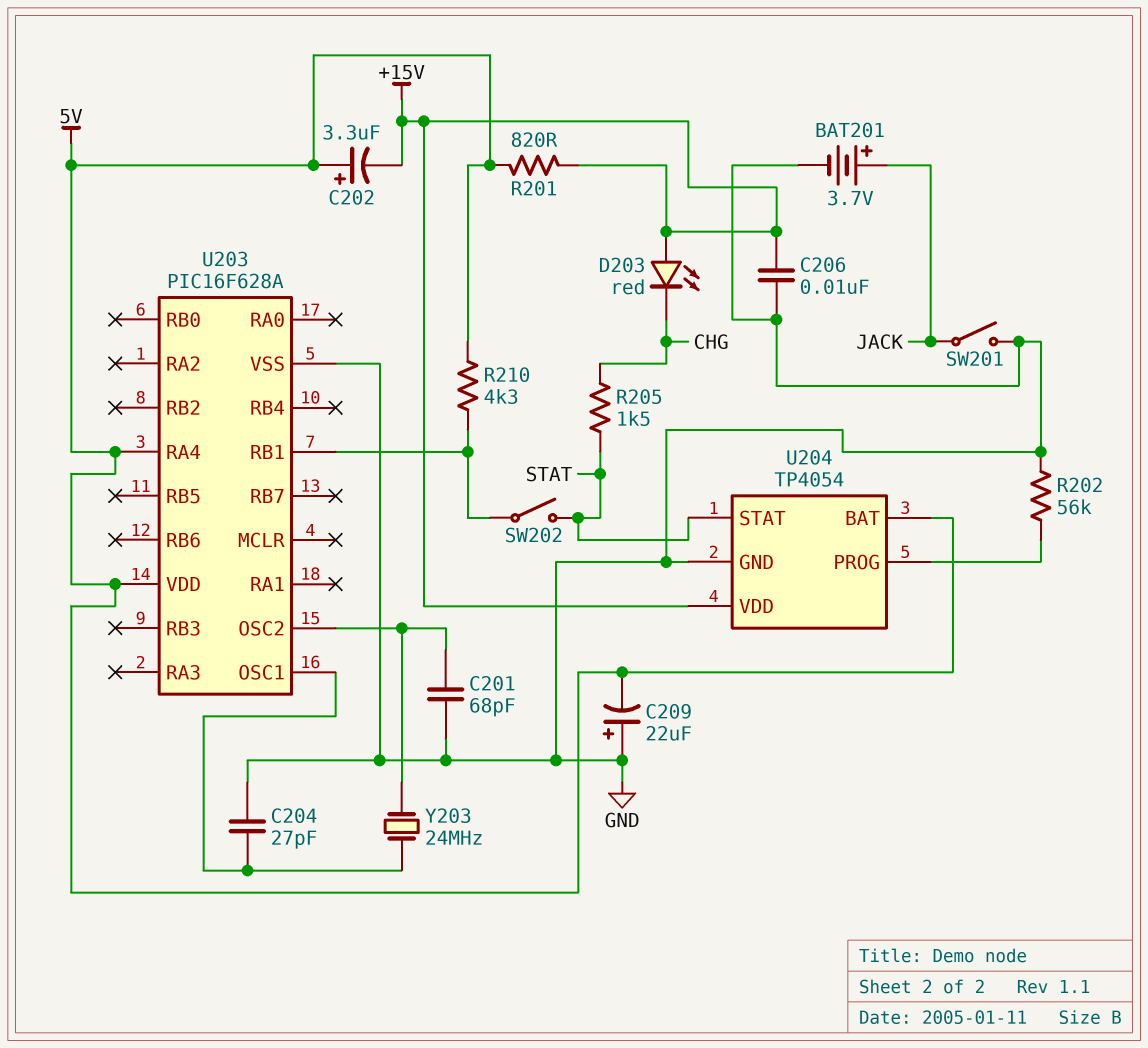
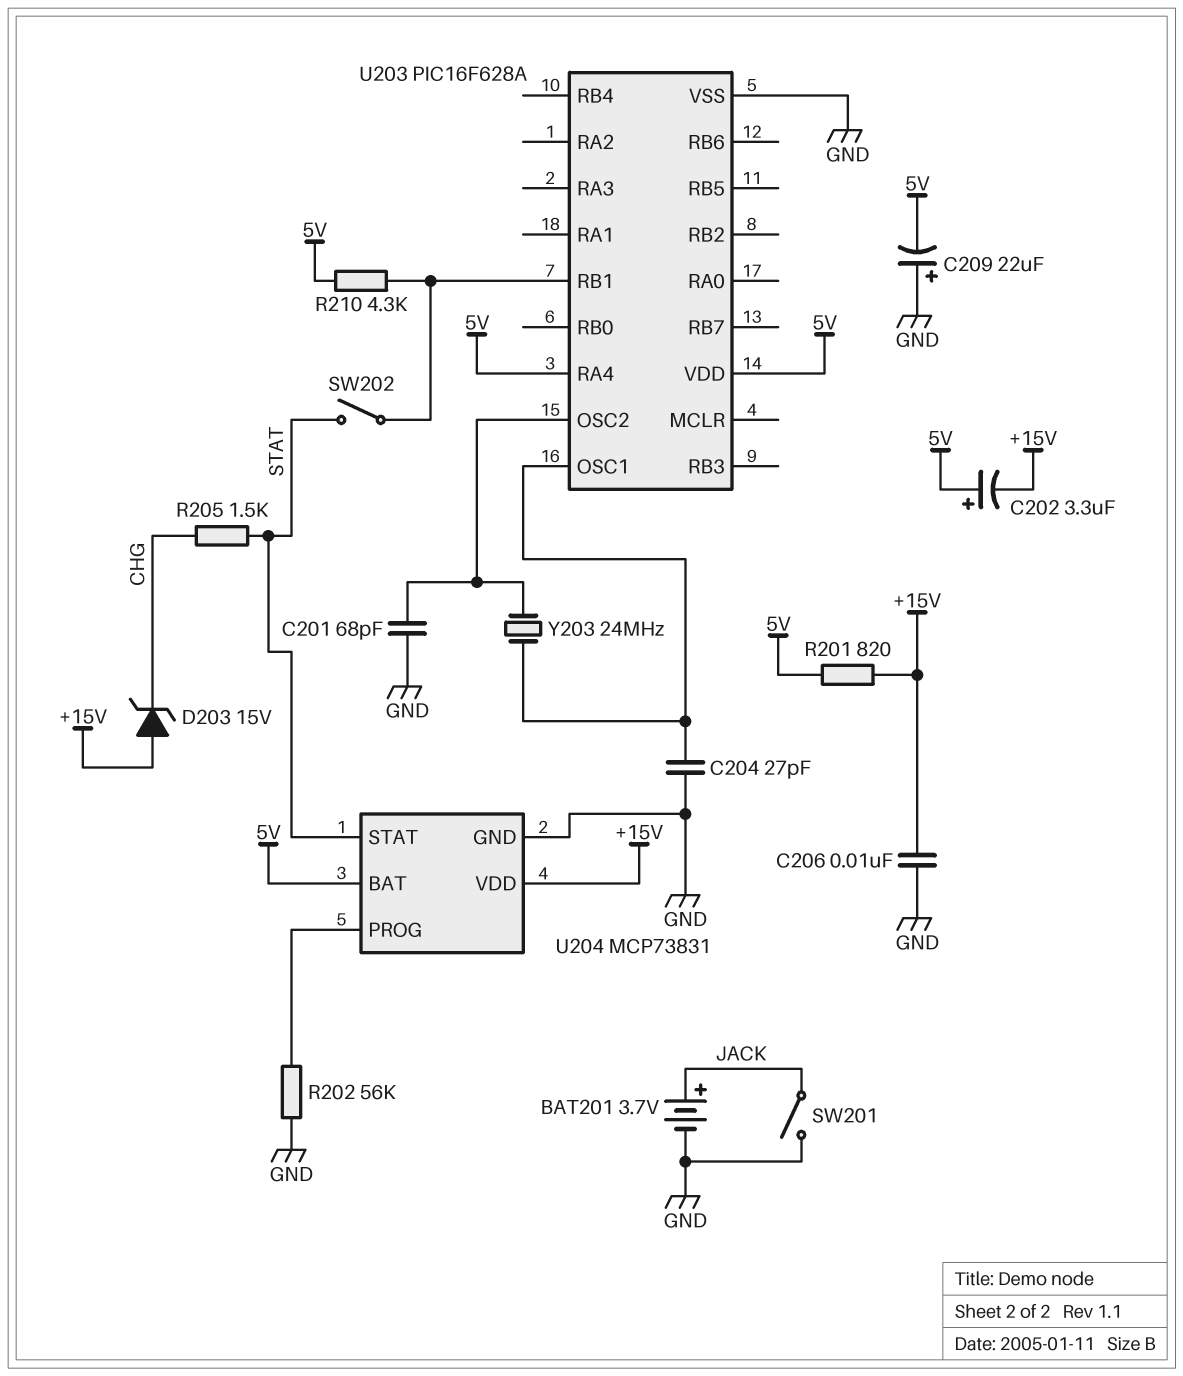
D203: LED red (A +15V, K CHG) -> zener 15V (A +15V, K CHG)
U204: TP4054 -> MCP73831

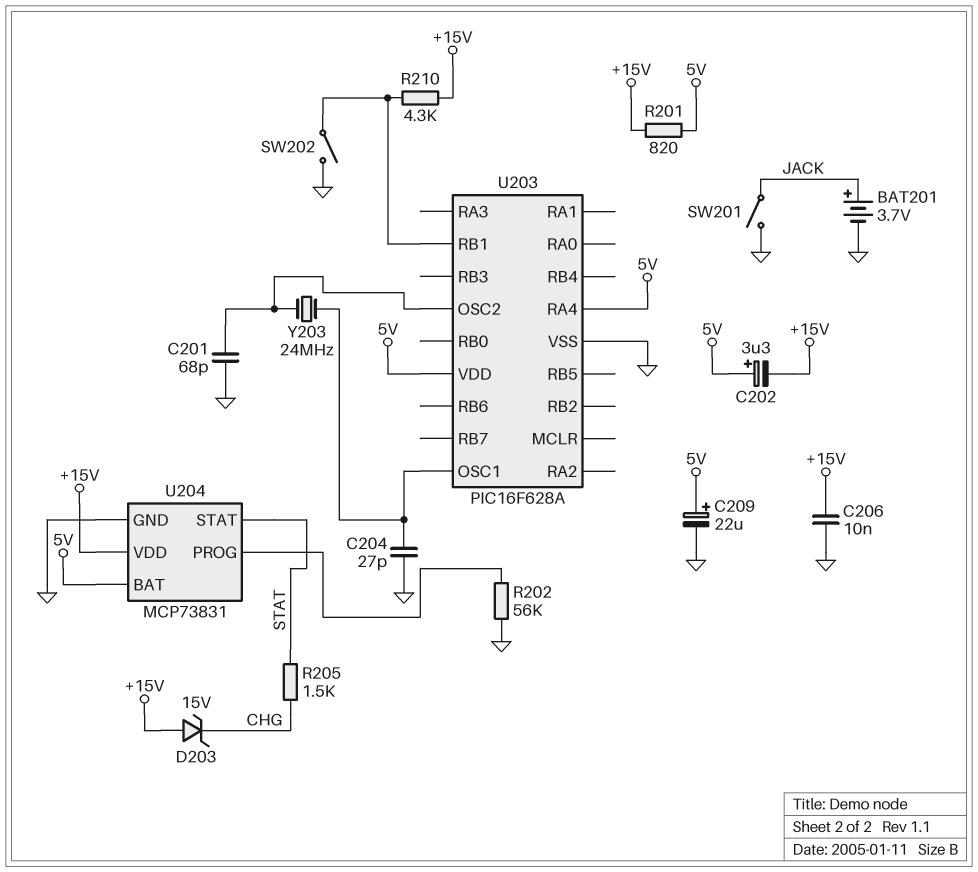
C209: 22uF (plus GND, minus 5V) -> 22uF (plus 5V, minus GND)
R210: 4.3k (5V, U203/RB1) -> 4.3k (+15V, U203/RB1)
SW202: switch (STAT, U203/RB1) -> switch (GND, U203/RB1)

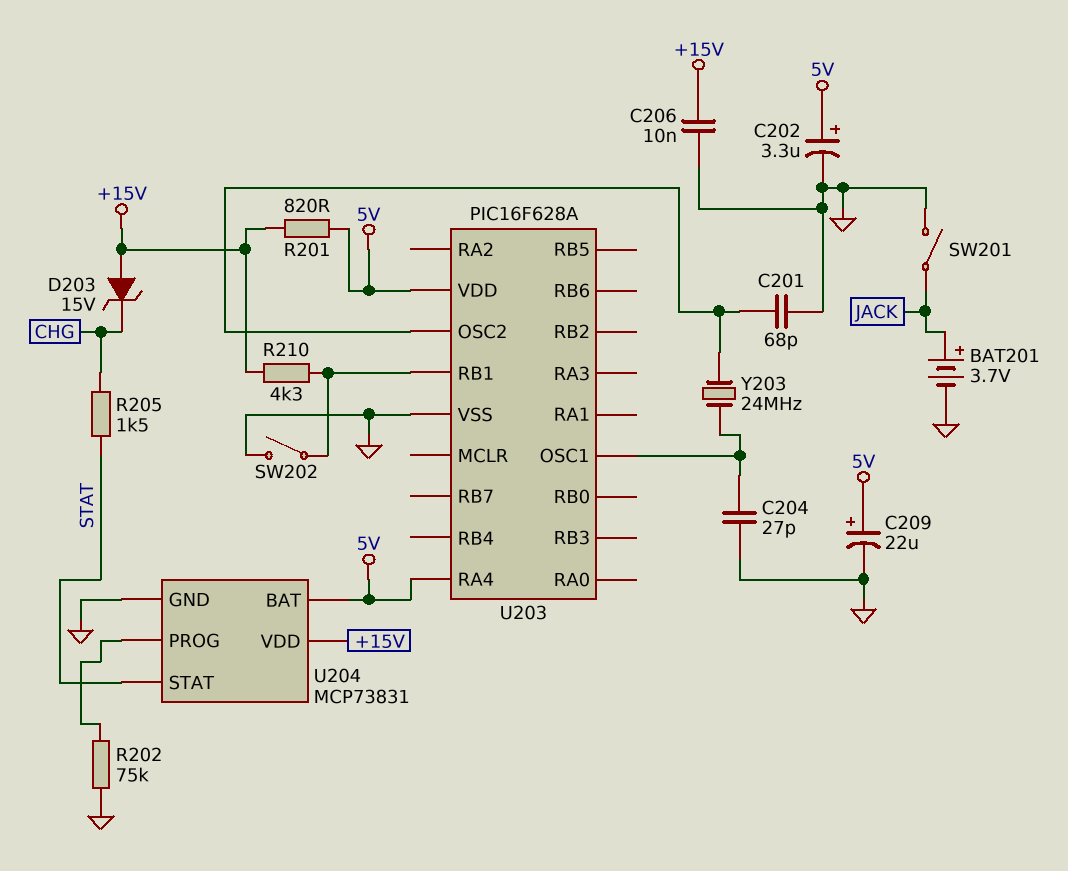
C202: 3.3uF (plus 5V, minus +15V) -> 3.3uF (plus 5V, minus GND)
R202: 56k (GND, U204/PROG) -> 75k (GND, U204/PROG)

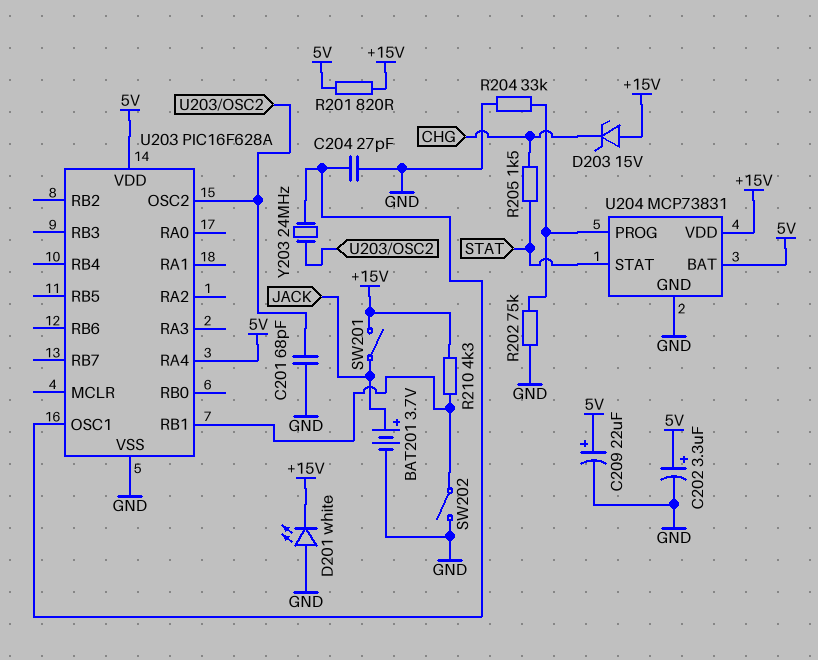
C206: 10nF (+15V, GND) -> none
D201: none -> LED white (A GND, K +15V)
R204: none -> 33k (GND, U204/PROG)
SW201: switch (GND, JACK) -> switch (+15V, JACK)

